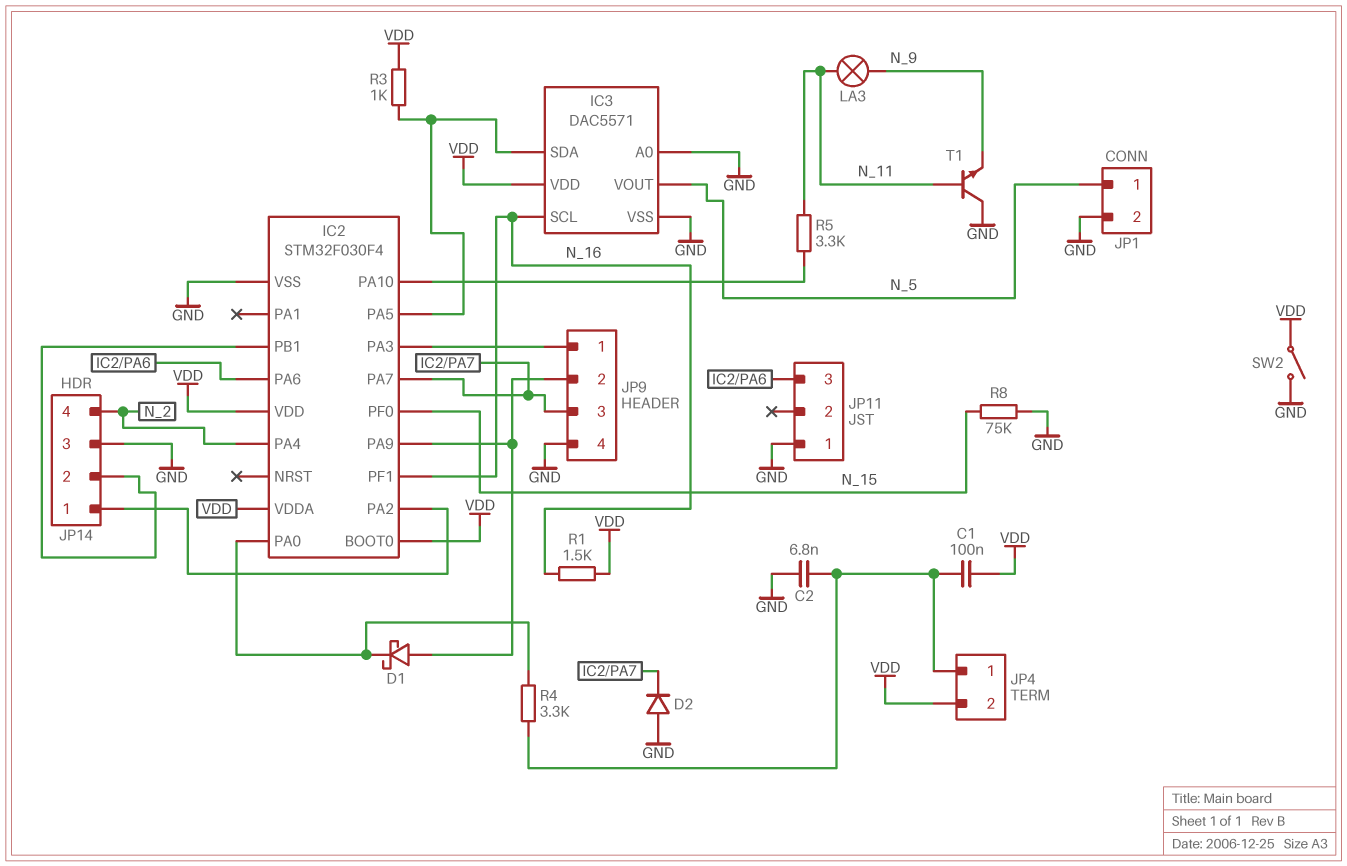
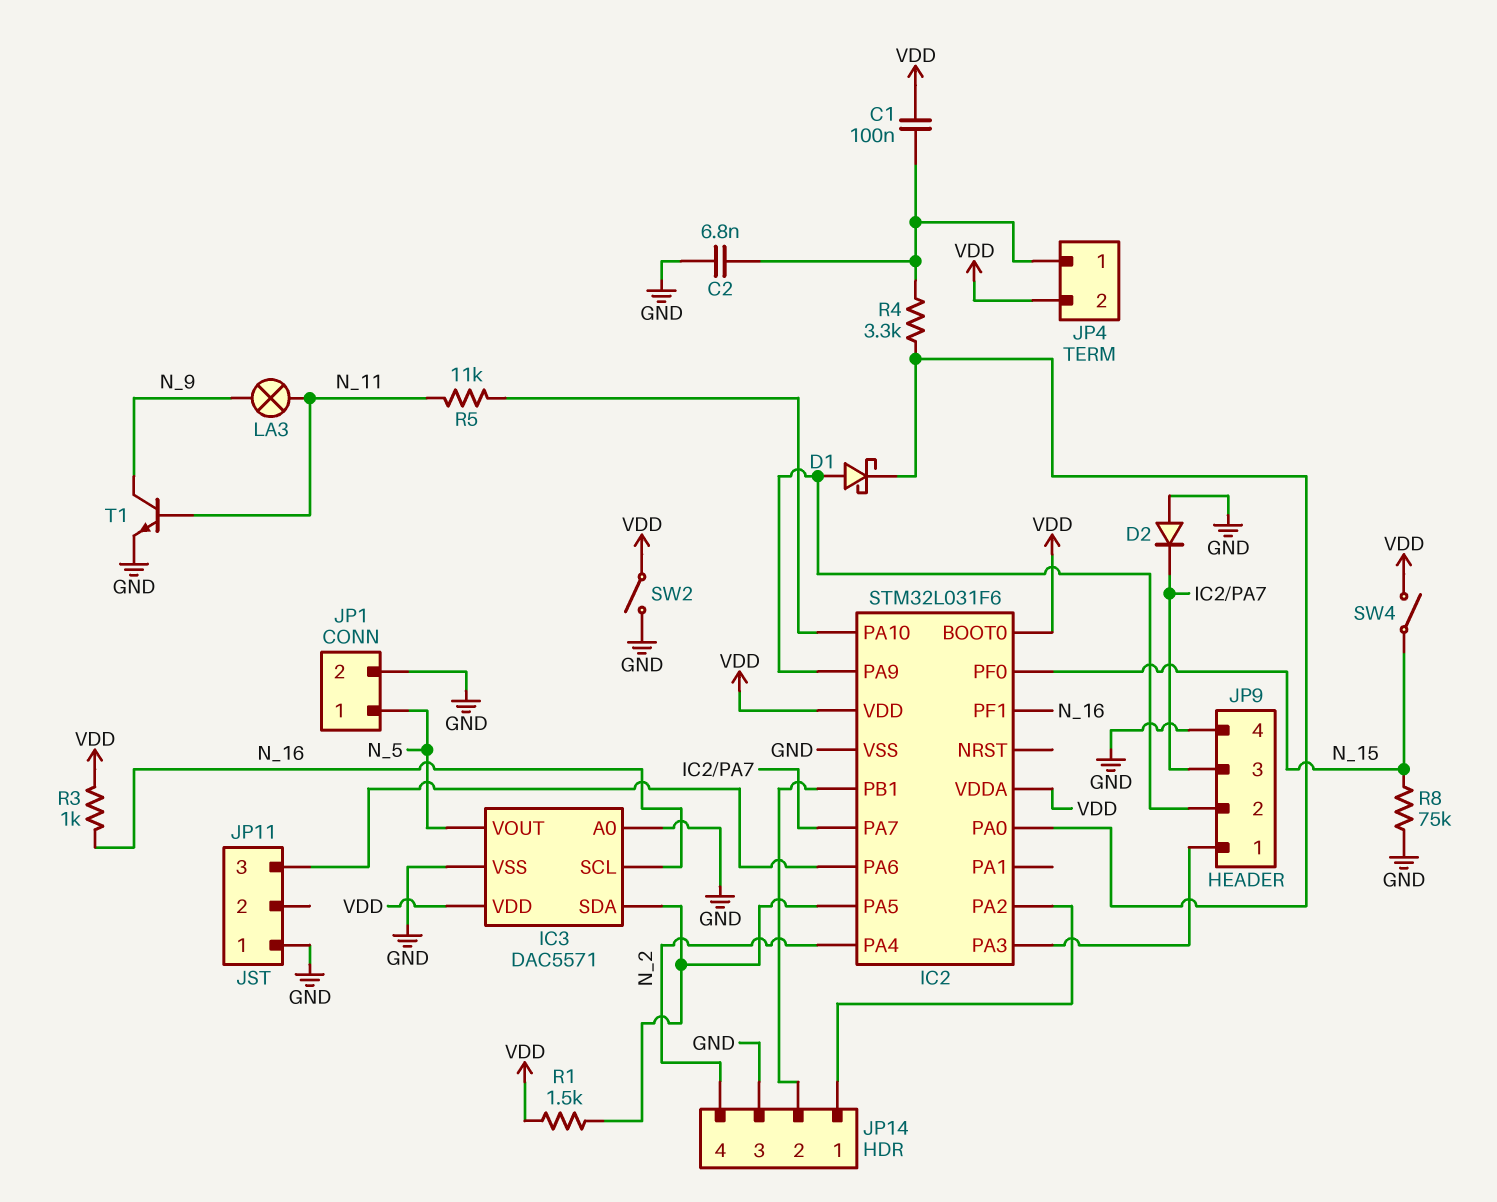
IC2: STM32F030F4 -> STM32L031F6
R1: 1.5k (N_16, VDD) -> 1.5k (IC2/PA5, VDD)
R3: 1k (IC2/PA5, VDD) -> 1k (N_16, VDD)
R5: 3.3k (IC2/PA10, N_11) -> 11k (IC2/PA10, N_11)
SW4: none -> switch (N_15, VDD)
T1: NPN (B N_11, C GND, E N_9) -> NPN (B N_11, C N_9, E GND)

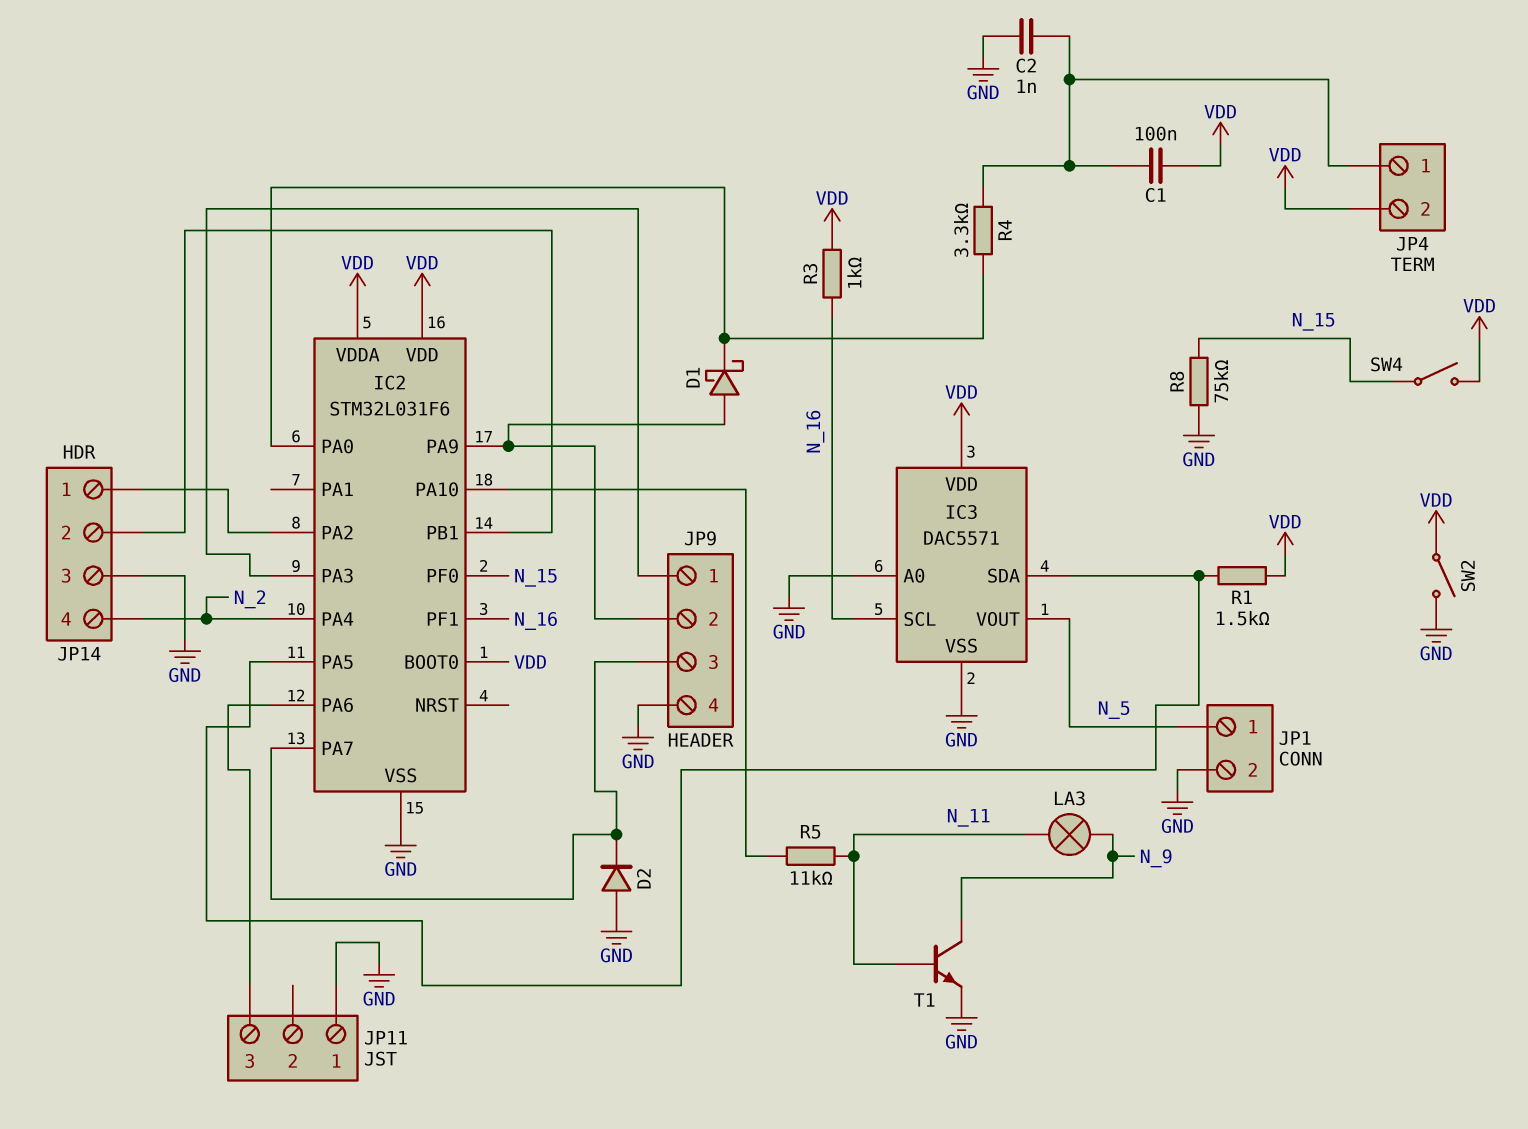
C2: 6.8nF (GND, JP4/1) -> 1nF (GND, JP4/1)

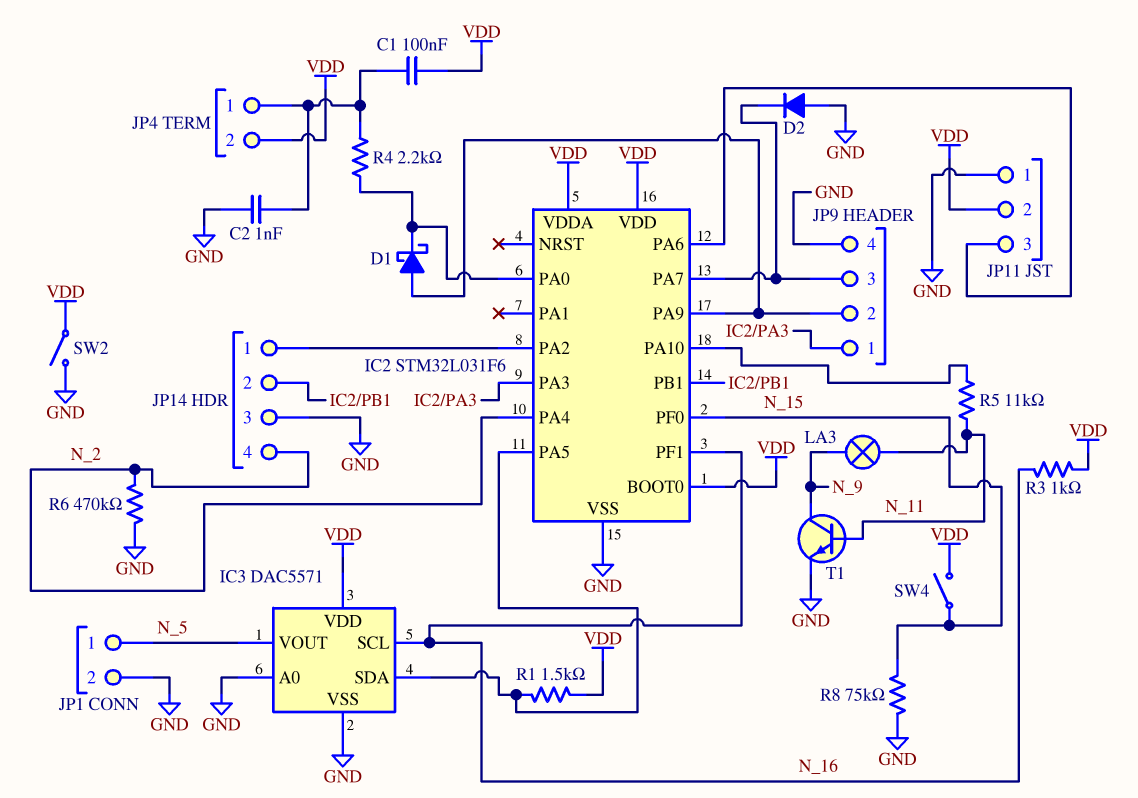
JP11 pin 2: none -> VDD
R4: 3.3k (IC2/PA0, JP4/1) -> 2.2k (IC2/PA0, JP4/1)
R6: none -> 470k (GND, N_2)

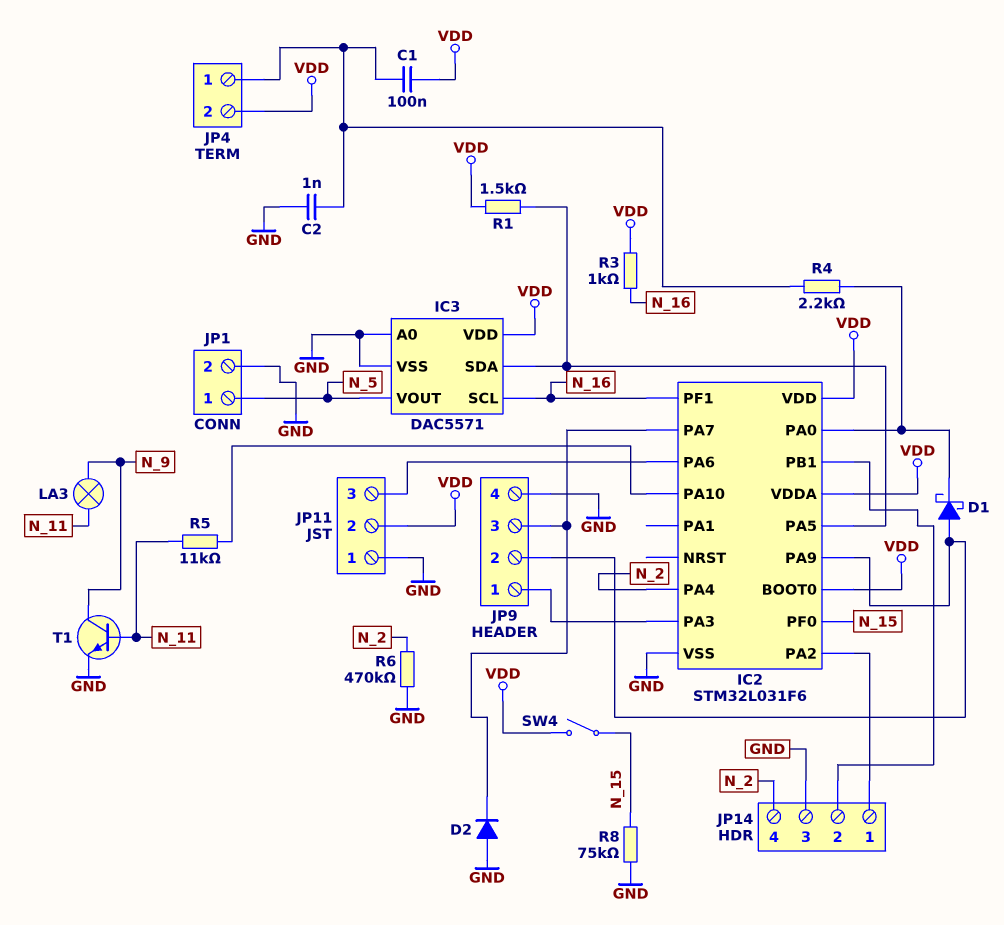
SW2: switch (GND, VDD) -> none

